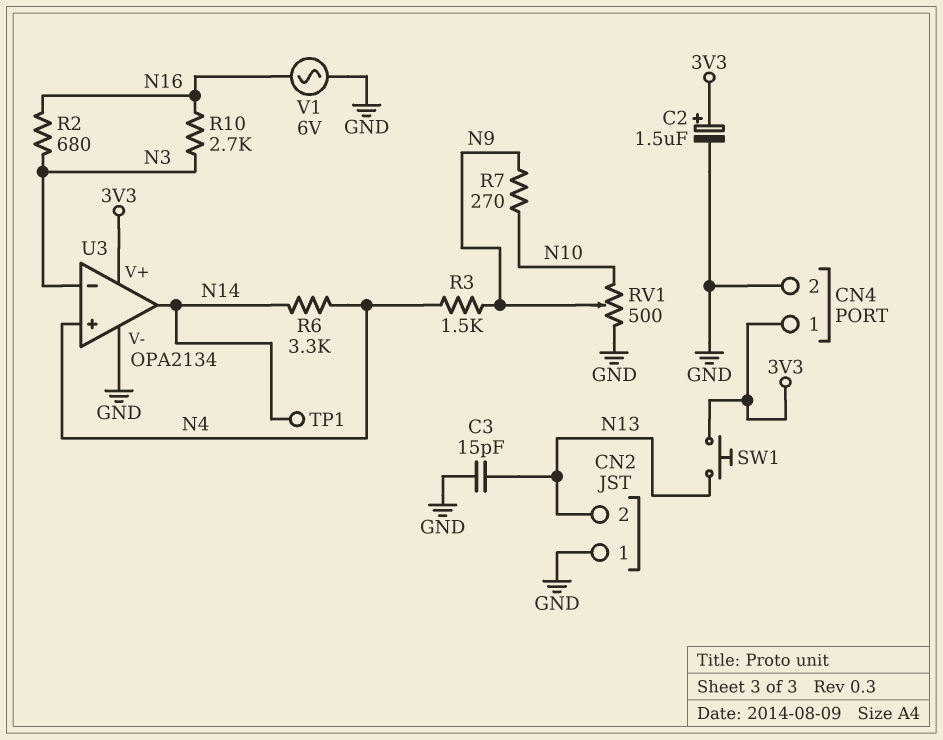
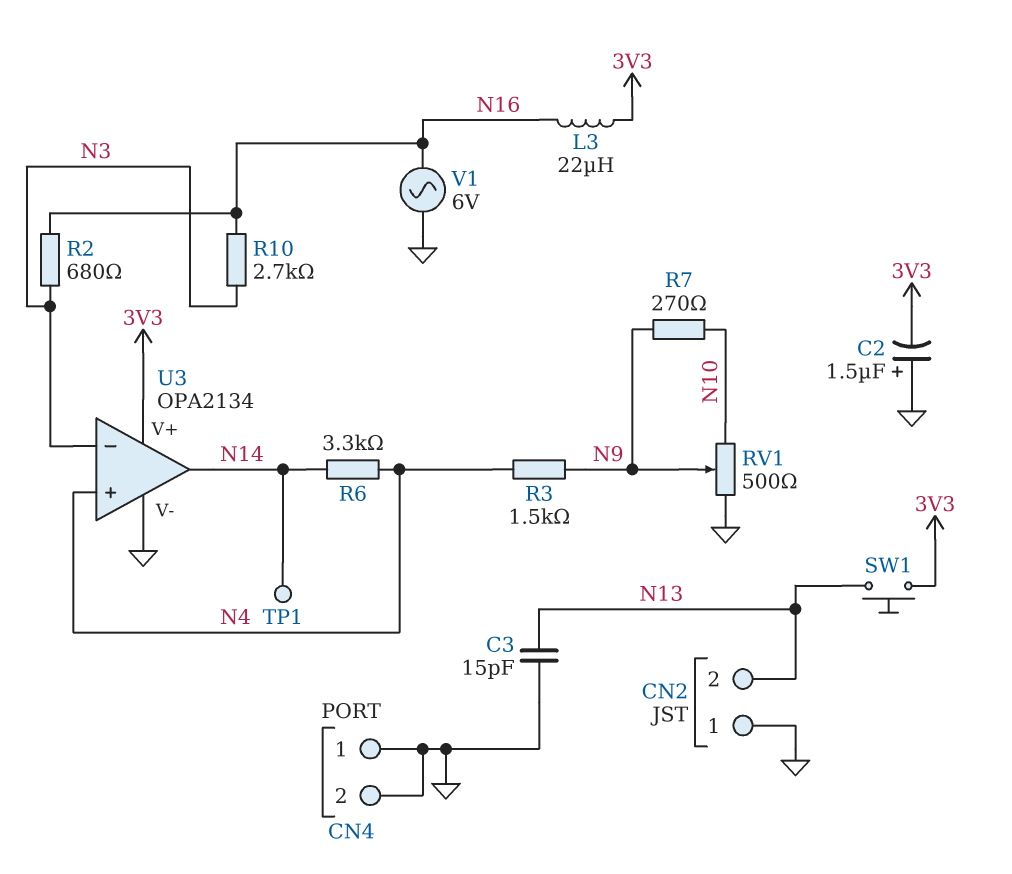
C2: 1.5uF (plus 3V3, minus GND) -> 1.5uF (plus GND, minus 3V3)
CN4 pin 1: 3V3 -> GND
L3: none -> 22uH (3V3, N16)

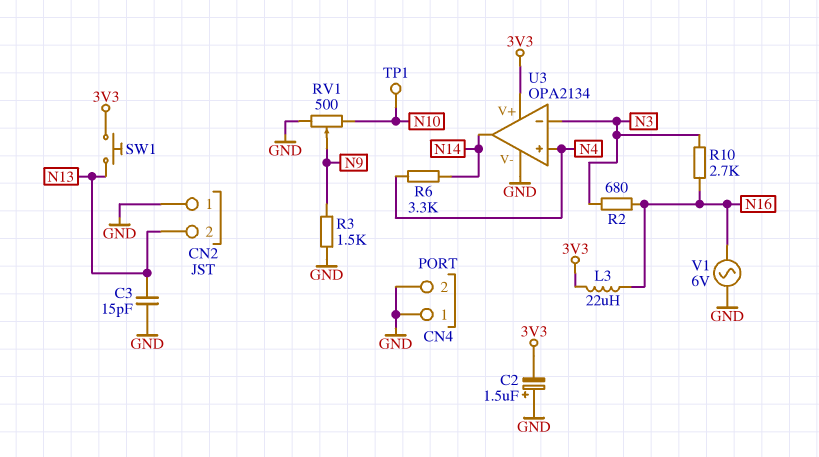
R3: 1.5k (N4, N9) -> 1.5k (GND, N9)
R7: 270 (N9, N10) -> none
TP1: test point (N14) -> test point (N10)

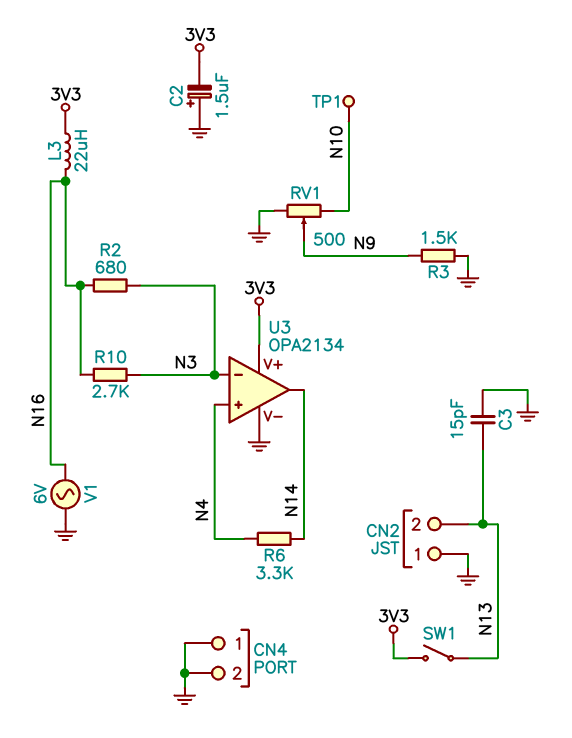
SW1: button (3V3, N13) -> switch (3V3, N13)

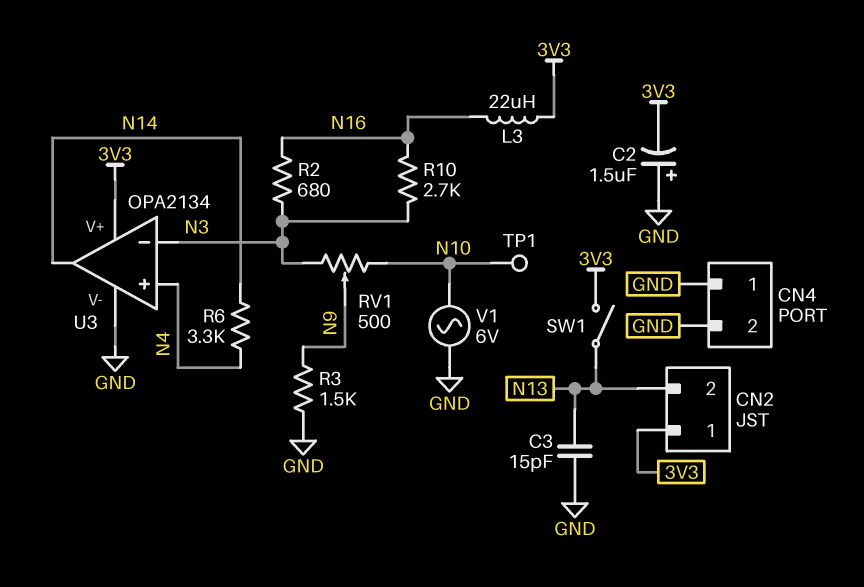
CN2 pin 1: GND -> 3V3
RV1: 500 (GND, N10, wiper N9) -> 500 (N3, N10, wiper N9)
V1: AC 6V (GND, N16) -> AC 6V (GND, N10)

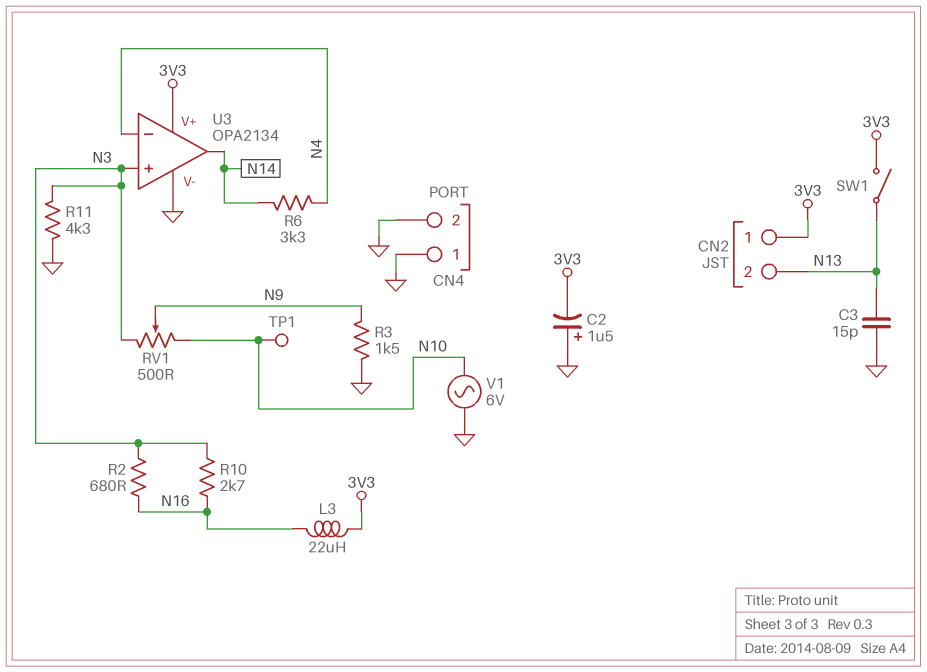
R11: none -> 4.3k (GND, N3)
U3 pin in+: N4 -> N3
U3 pin in-: N3 -> N4

